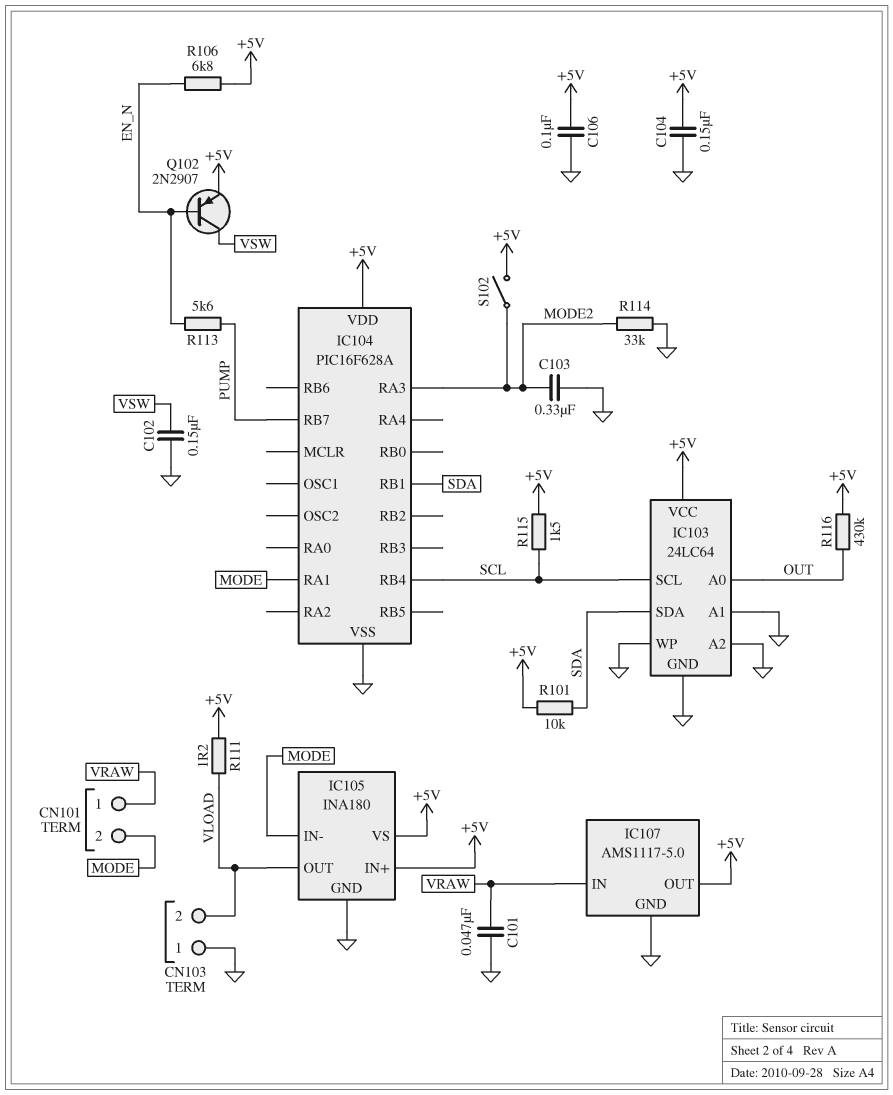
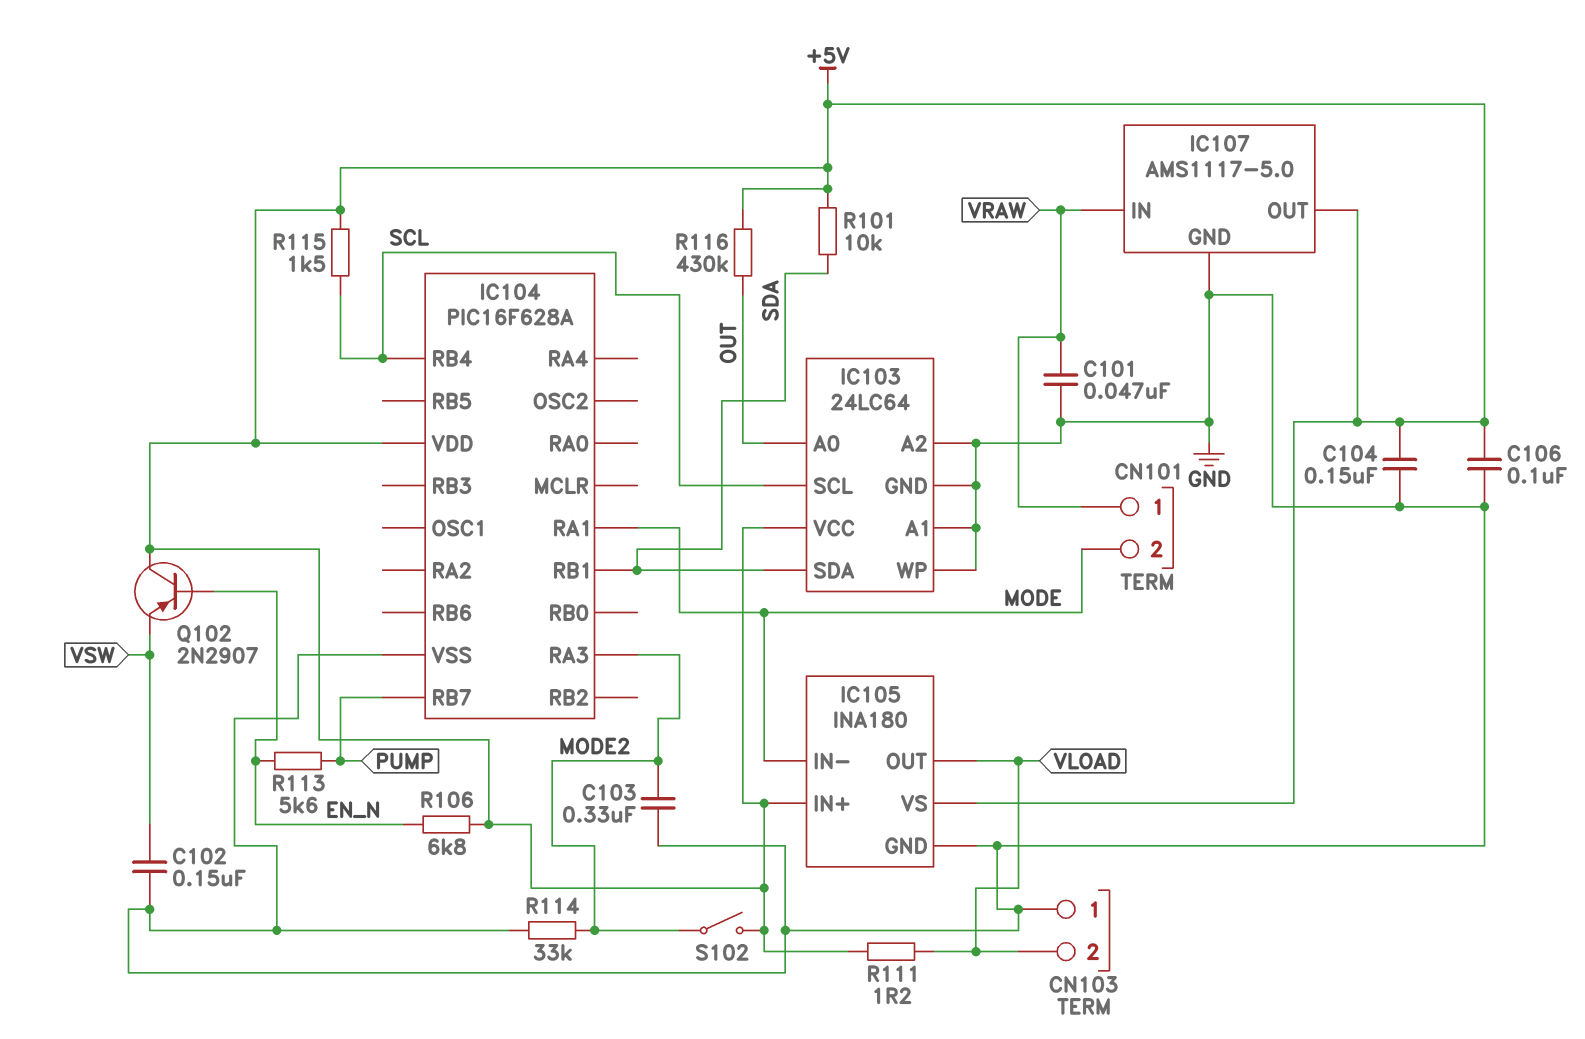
Q102: PNP 2N2907 (B EN_N, C VSW, E +5V) -> PNP 2N2907 (B EN_N, C +5V, E VSW)

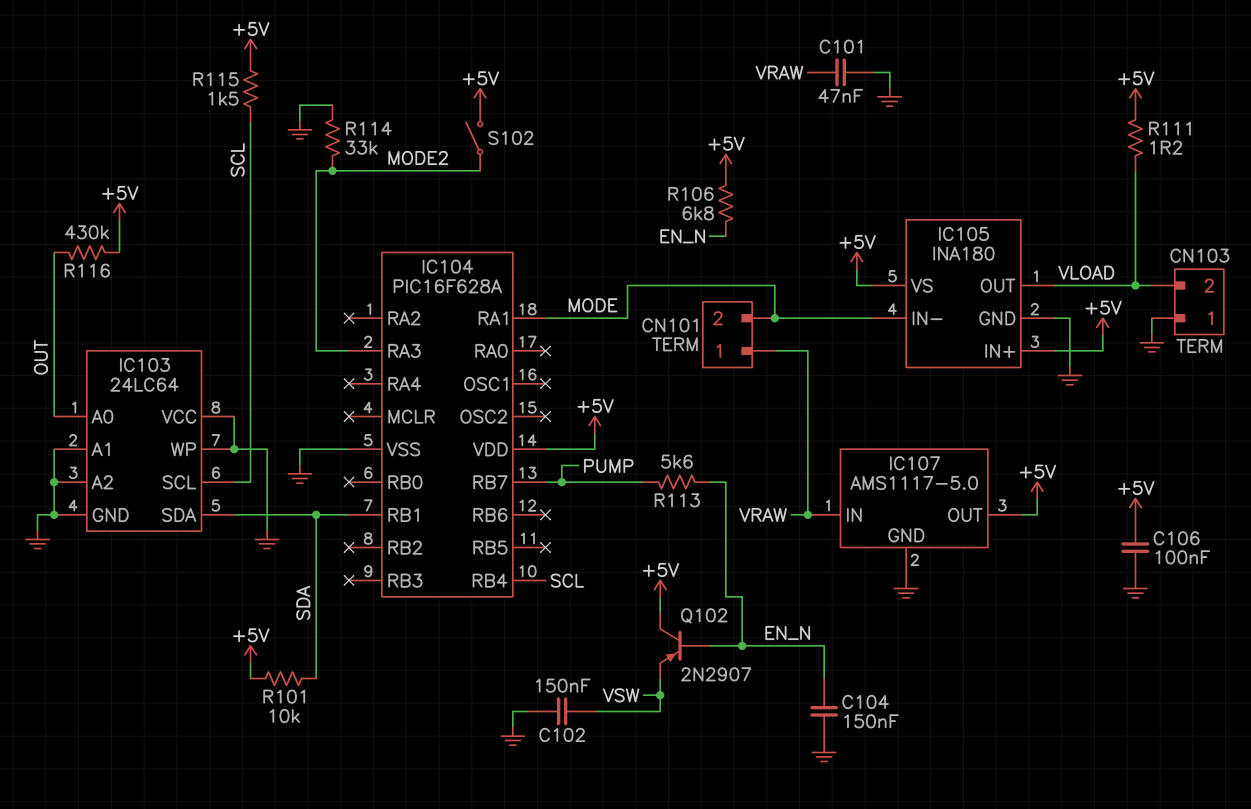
C103: 330nF (GND, MODE2) -> none
C104: 150nF (+5V, GND) -> 150nF (EN_N, GND)
IC103 pin VCC: +5V -> GND

